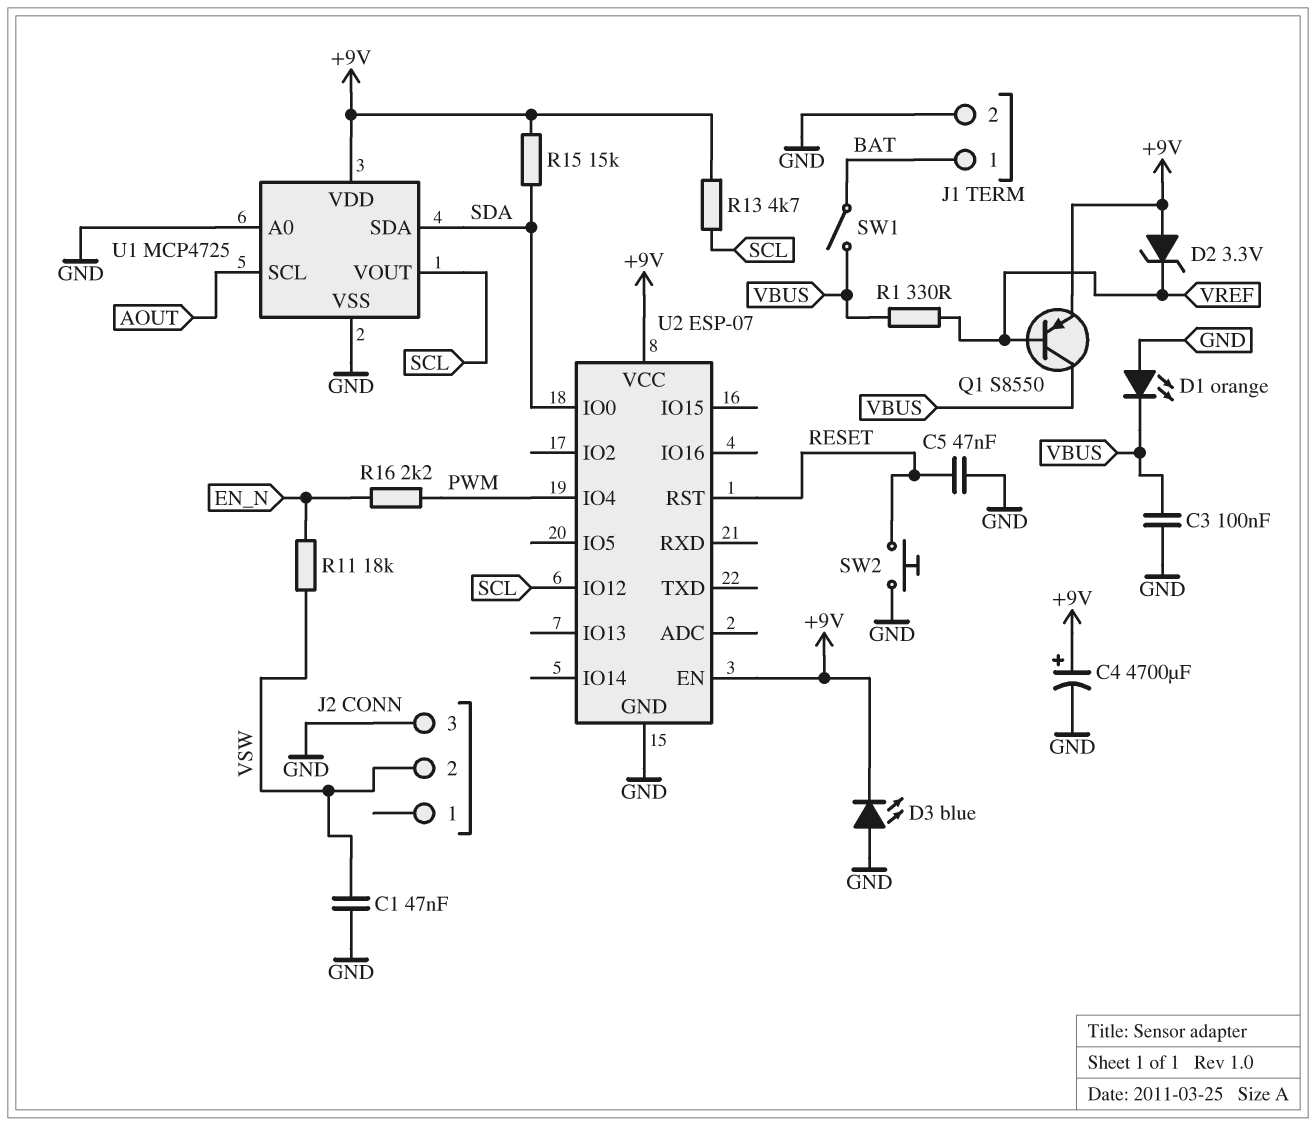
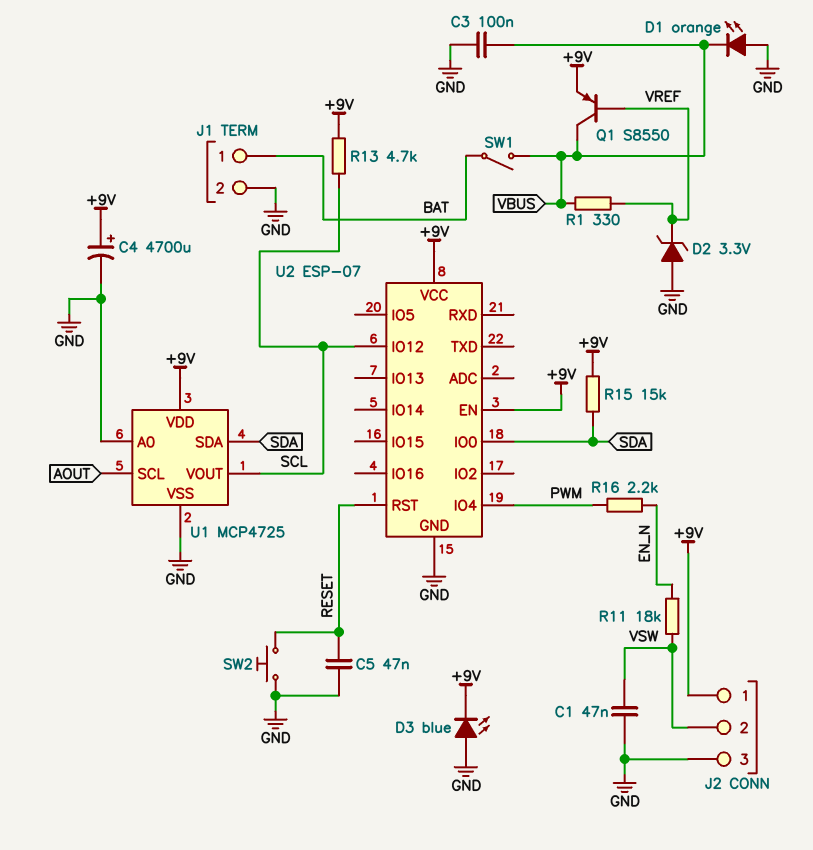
D2: zener 3.3V (A +9V, K VREF) -> zener 3.3V (A GND, K VREF)
J2 pin 1: none -> +9V

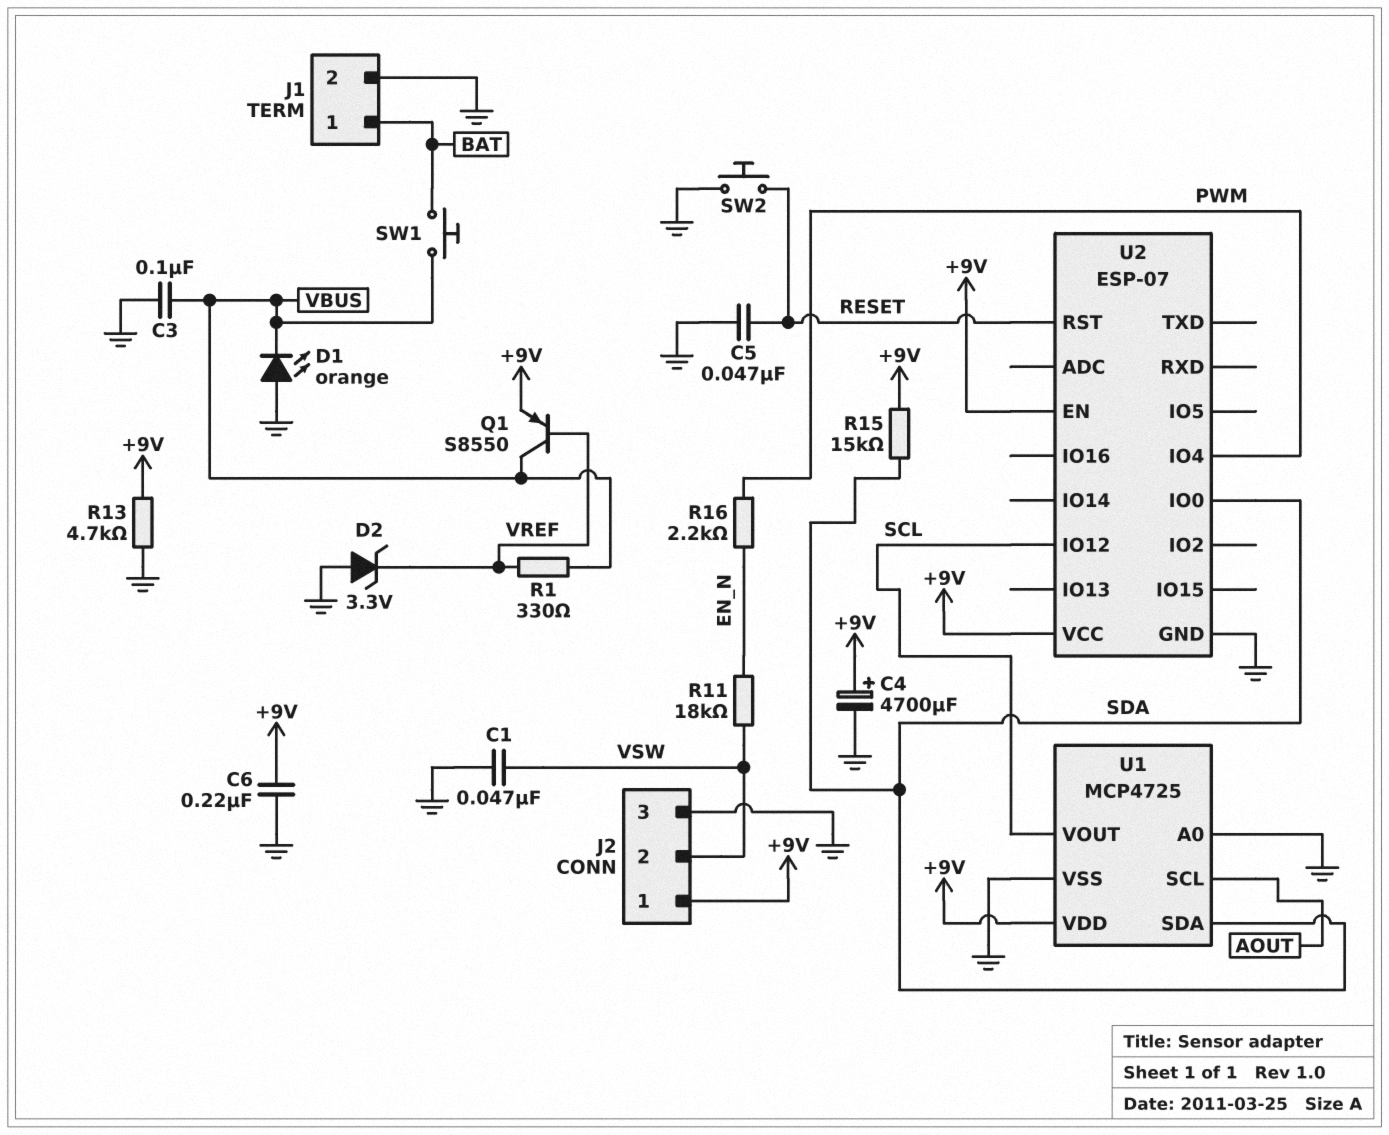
C6: none -> 220nF (+9V, GND)
D3: LED blue (A GND, K +9V) -> none
R13: 4.7k (+9V, SCL) -> 4.7k (+9V, GND)
SW1: switch (BAT, VBUS) -> button (BAT, VBUS)

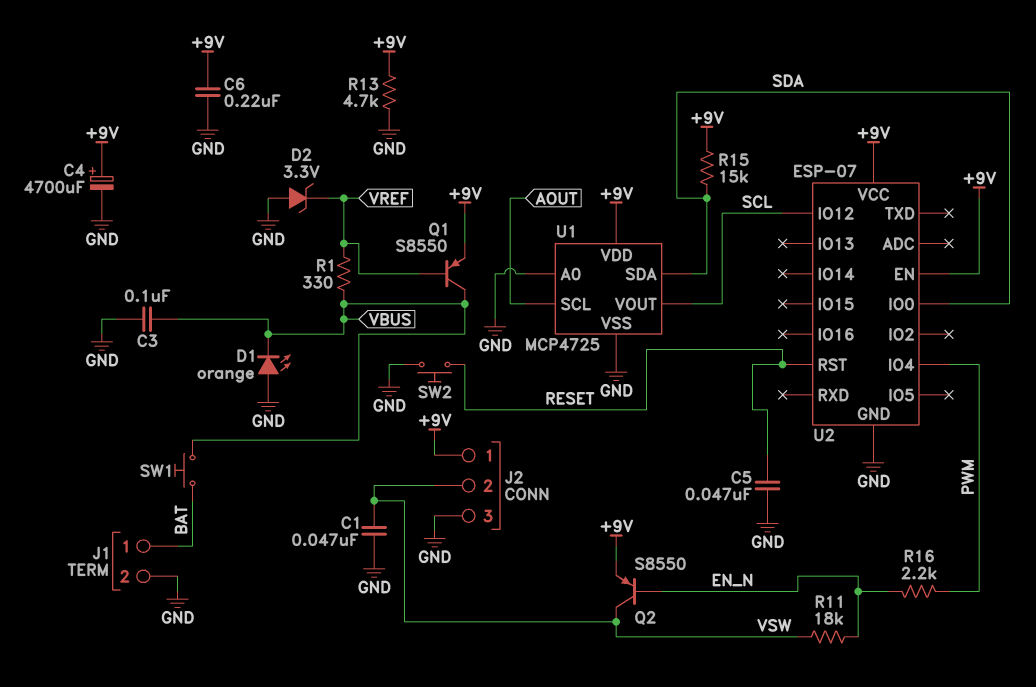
Q2: none -> PNP S8550 (B EN_N, C VSW, E +9V)

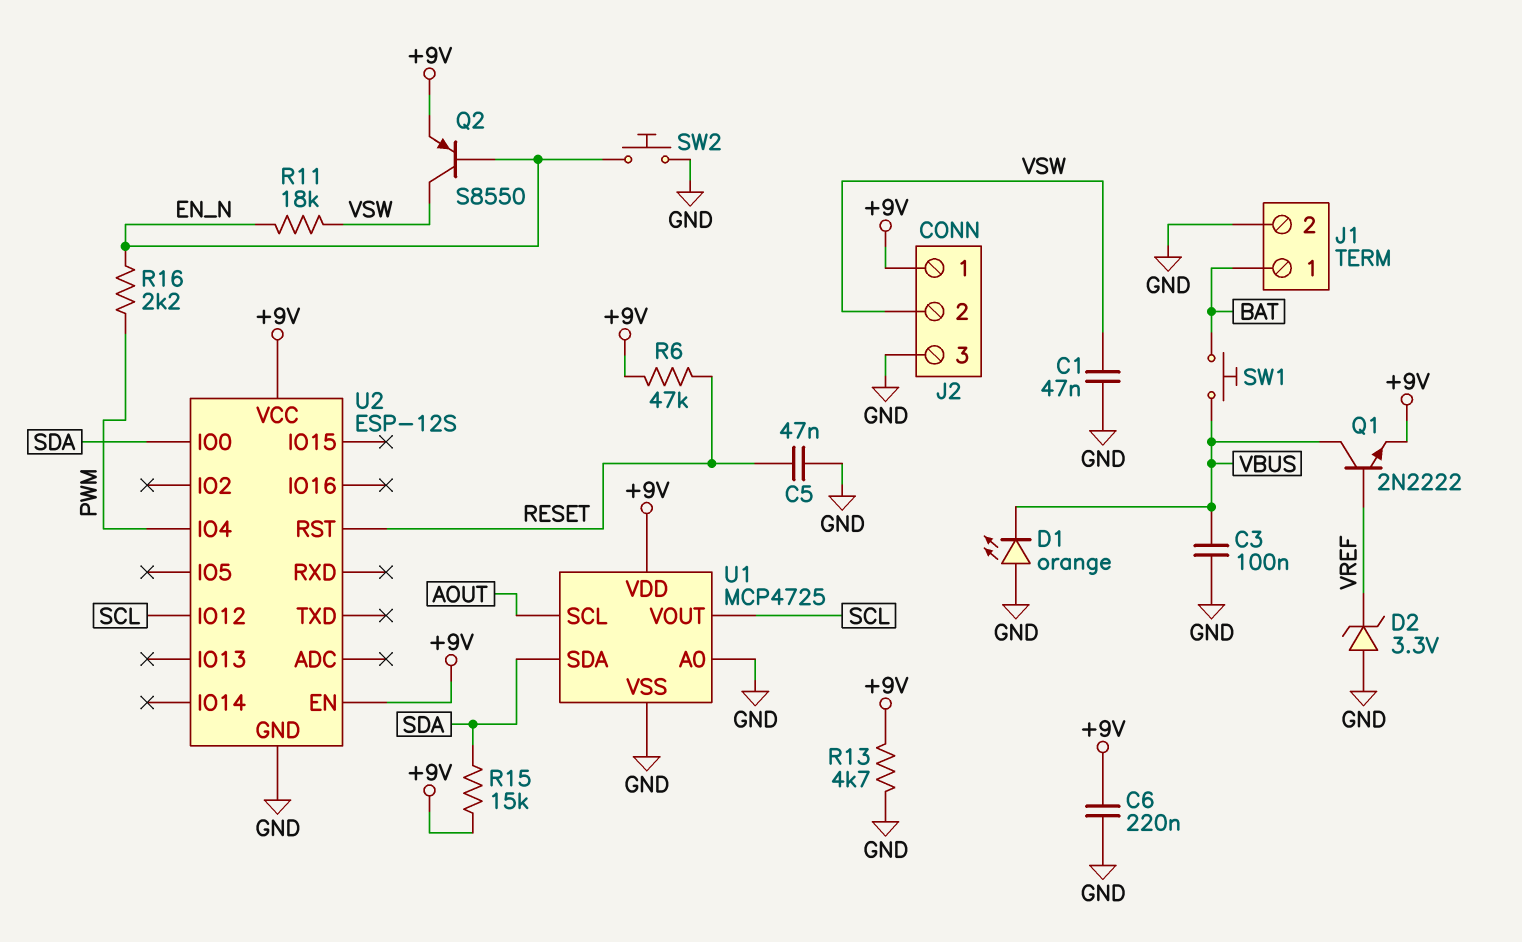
C4: 4700uF (plus +9V, minus GND) -> none
Q1: PNP S8550 (B VREF, C VBUS, E +9V) -> NPN 2N2222 (B VREF, C VBUS, E +9V)
R1: 330 (VBUS, VREF) -> none
R6: none -> 47k (+9V, RESET)
SW2: button (GND, RESET) -> button (EN_N, GND)
U2: ESP-07 -> ESP-12S

